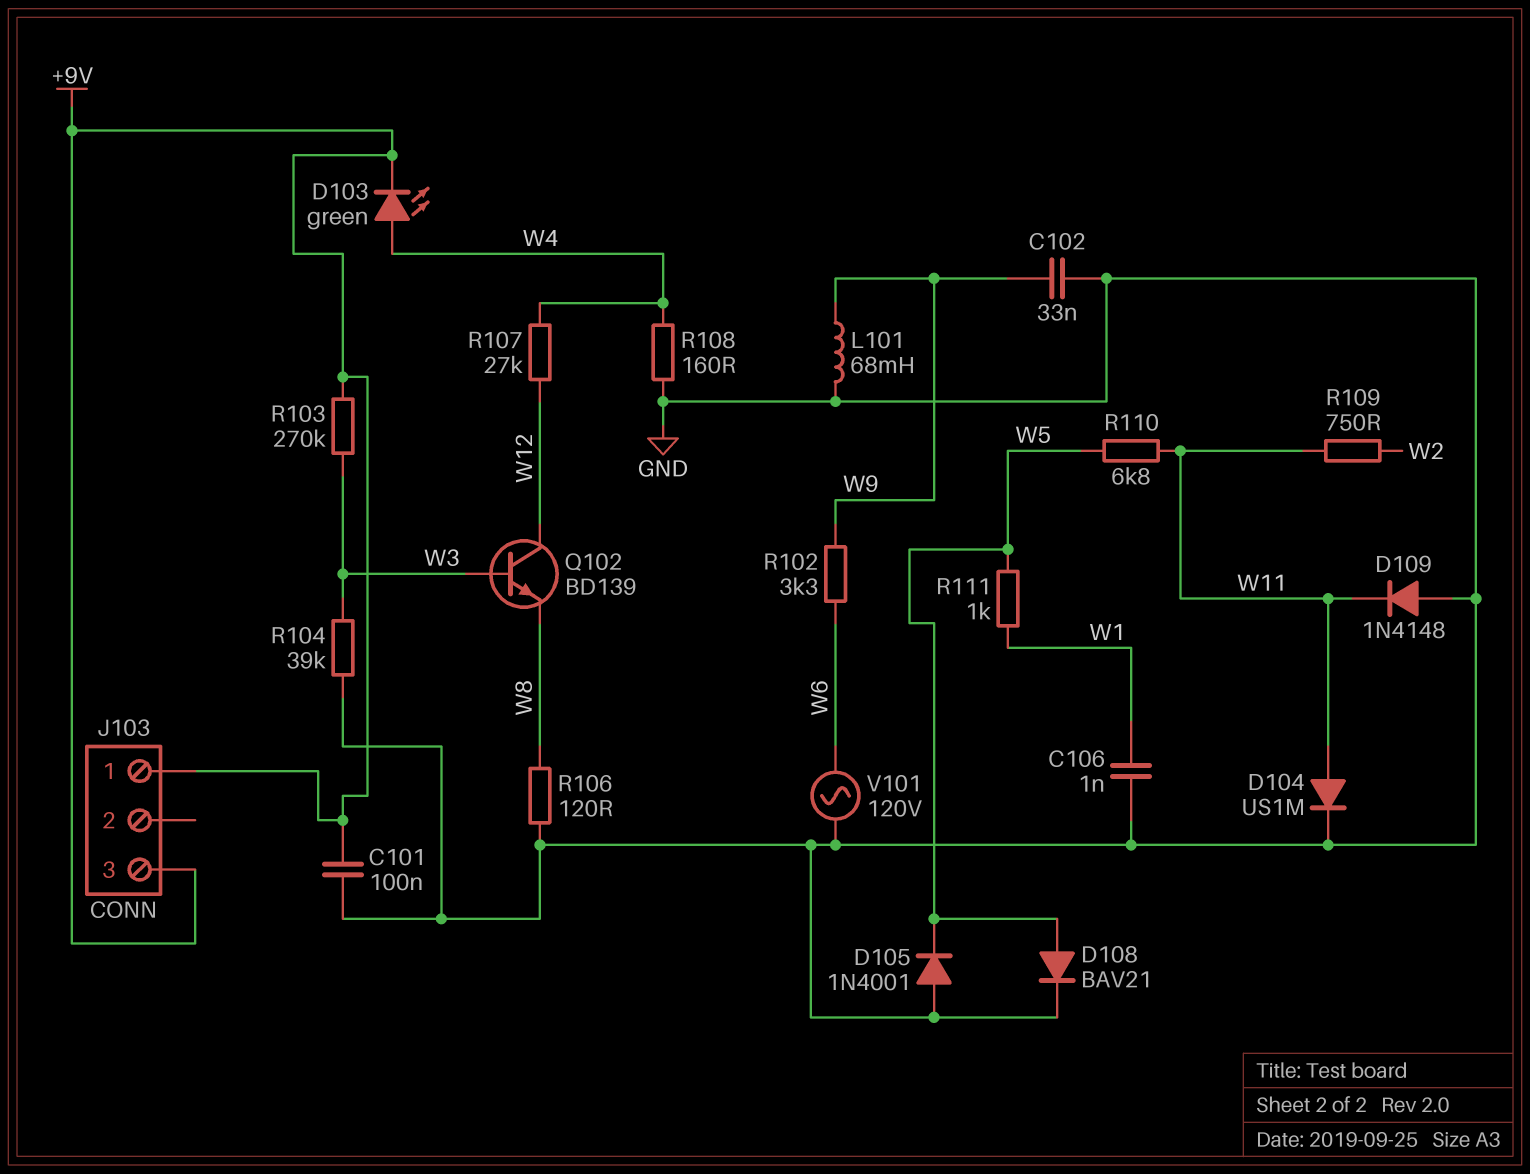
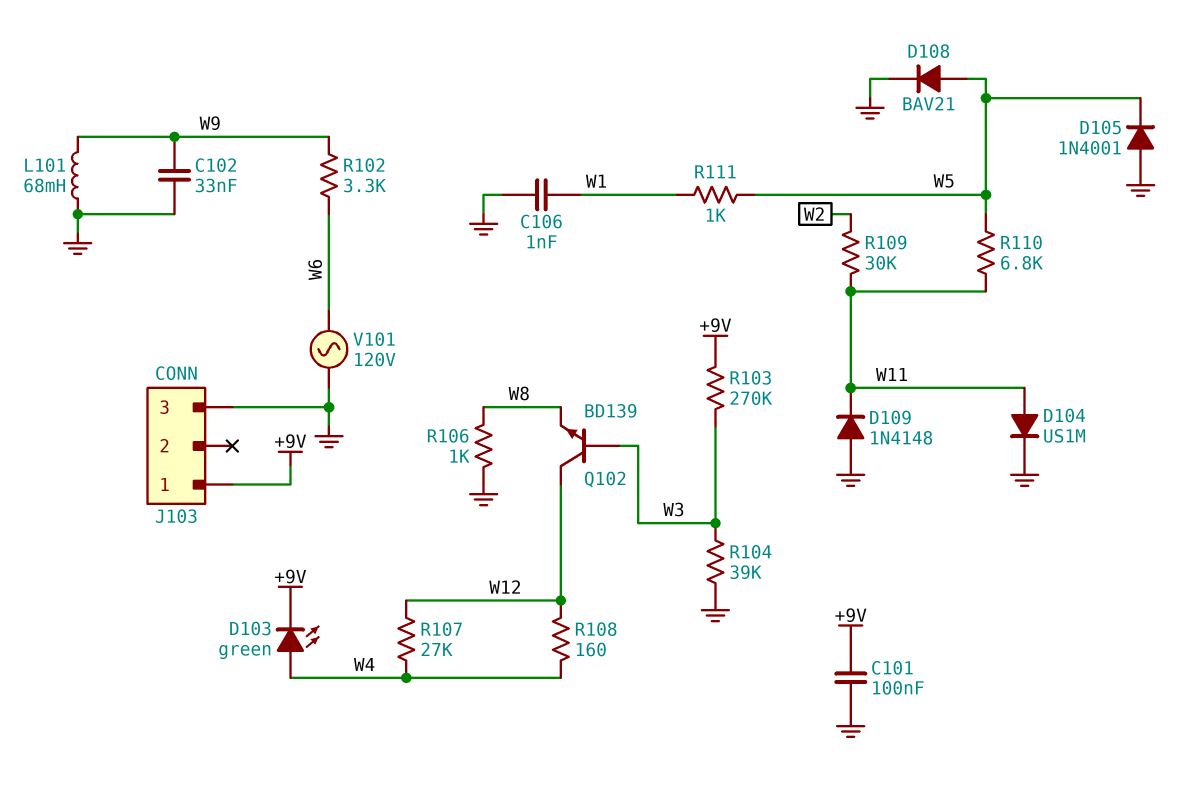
J103 pin 3: +9V -> GND
R106: 120 (GND, W8) -> 1k (GND, W8)
R108: 160 (GND, W4) -> 160 (W4, W12)
R109: 750 (W2, W11) -> 30k (W2, W11)

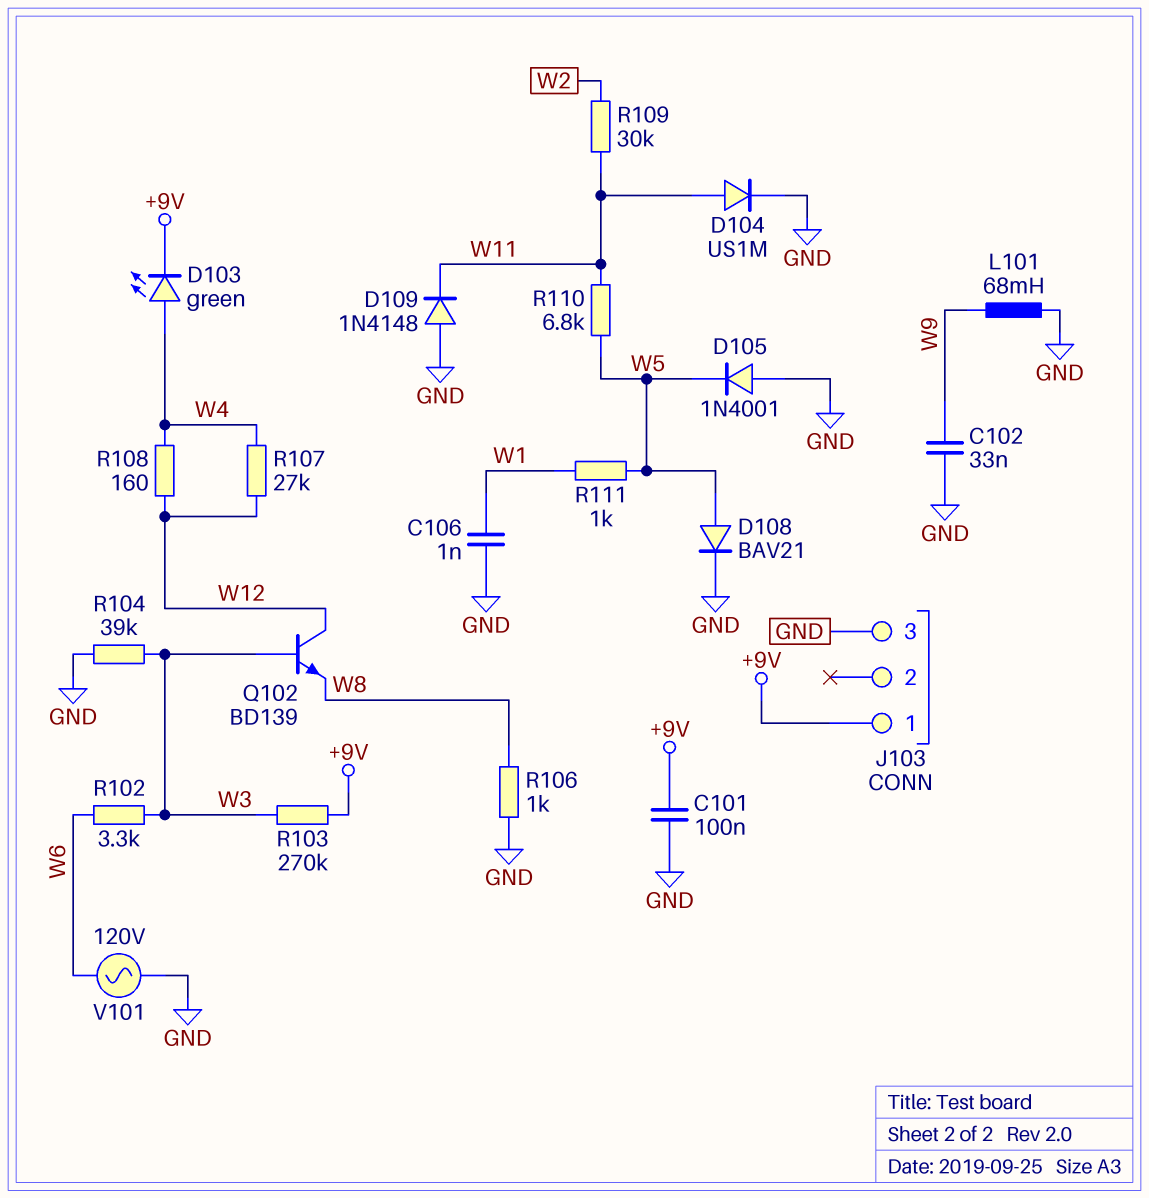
R102: 3.3k (W6, W9) -> 3.3k (W3, W6)

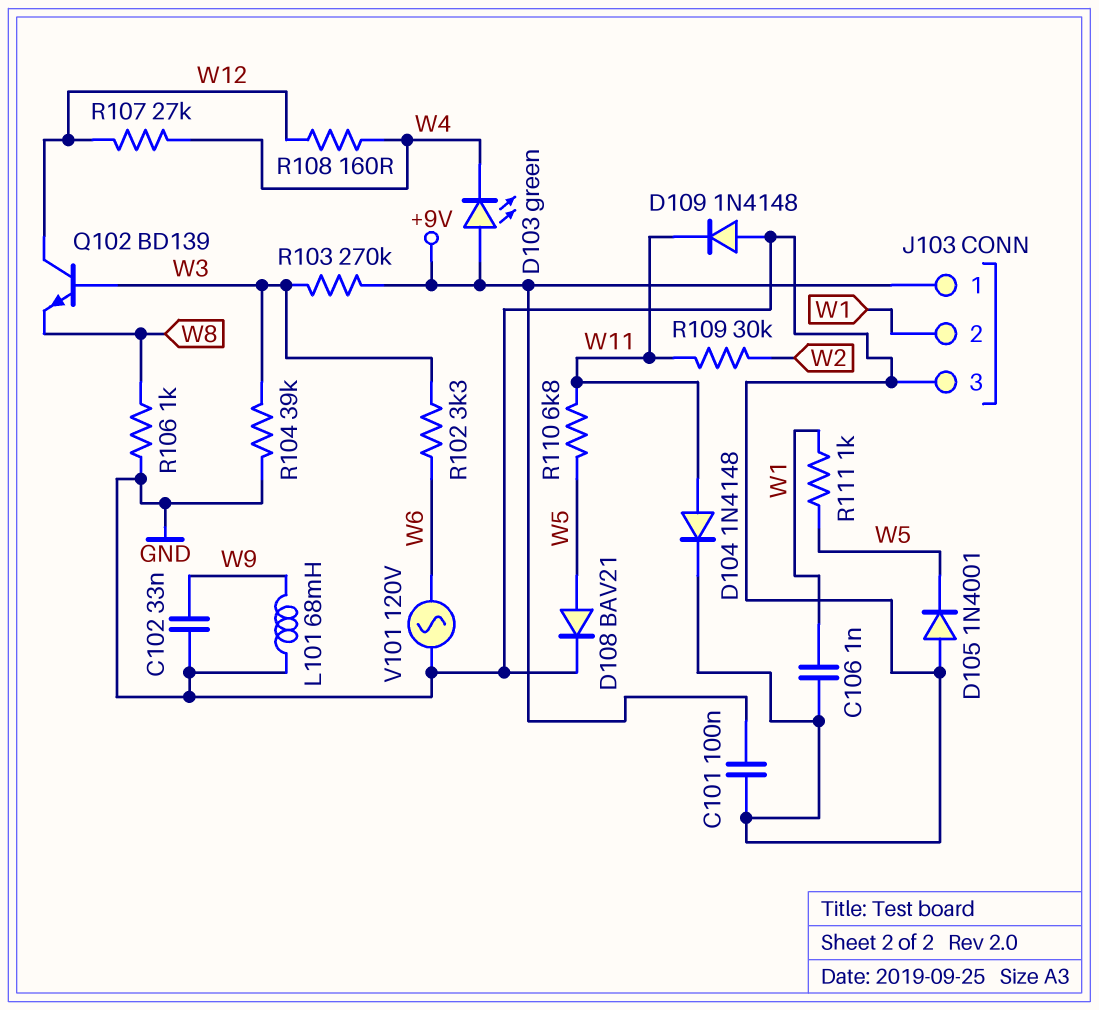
D103: LED green (A W4, K +9V) -> LED green (A +9V, K W4)
D104: diode US1M (A W11, K GND) -> diode 1N4148 (A W11, K GND)
J103 pin 2: none -> W1

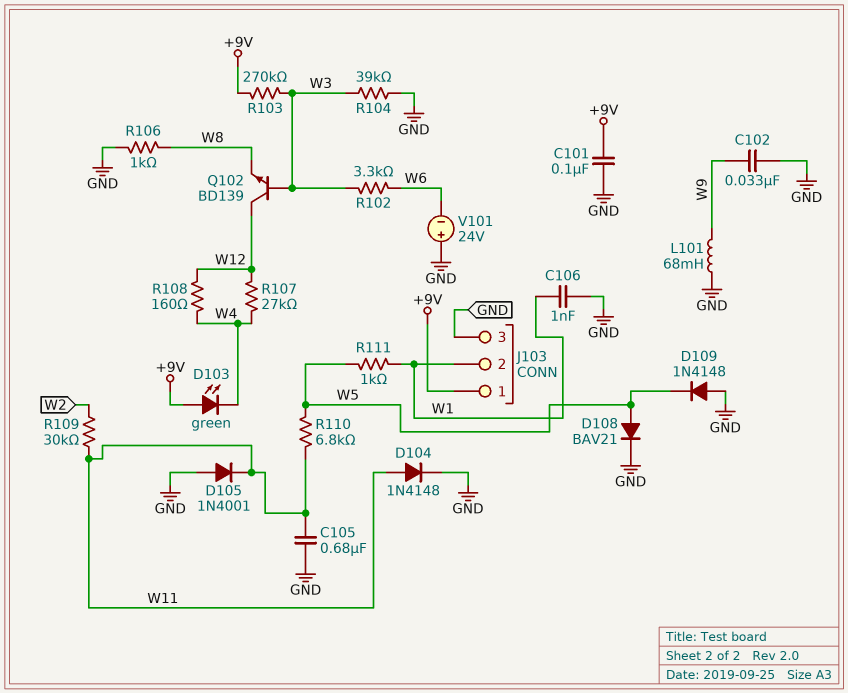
C105: none -> 680nF (GND, W11)
D105: diode 1N4001 (A GND, K W5) -> diode 1N4001 (A GND, K W11)
D109: diode 1N4148 (A GND, K W11) -> diode 1N4148 (A GND, K W5)
V101: AC 120V (GND, W6) -> 24V (plus GND, minus W6)

